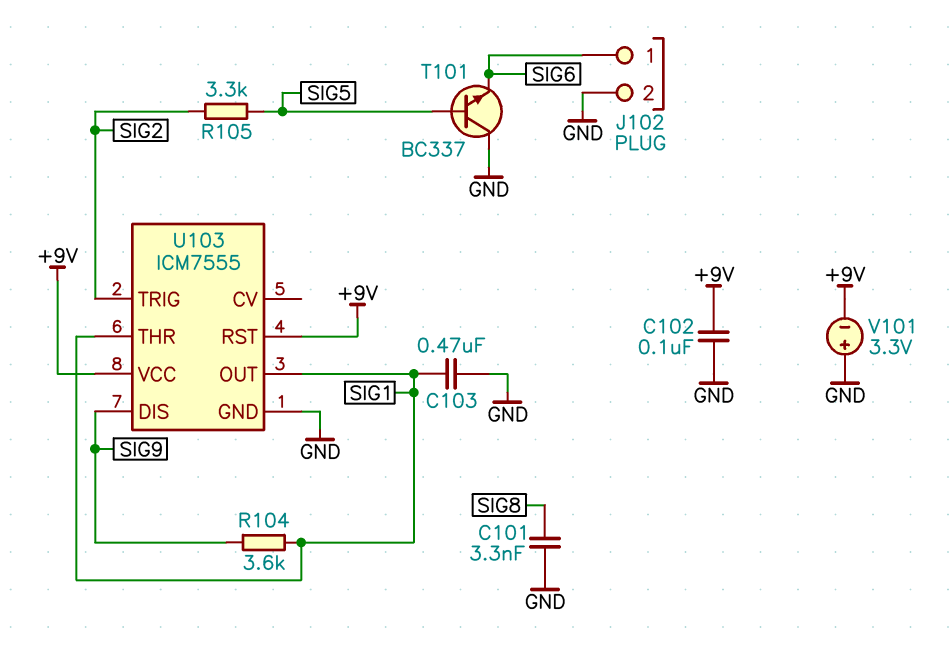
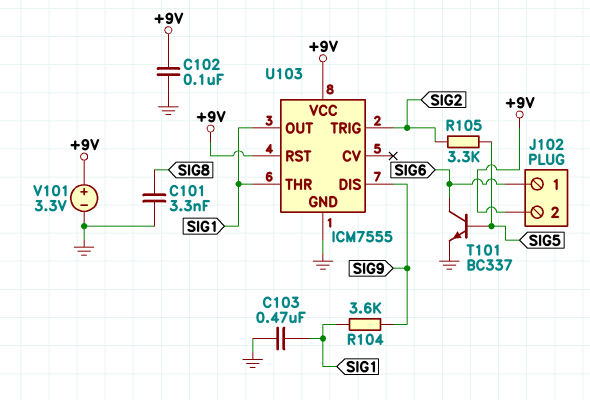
J102 pin 2: GND -> +9V
T101: NPN BC337 (B SIG5, C GND, E SIG6) -> NPN BC337 (B SIG5, C SIG6, E GND)
V101: 3.3V (plus GND, minus +9V) -> 3.3V (plus +9V, minus GND)

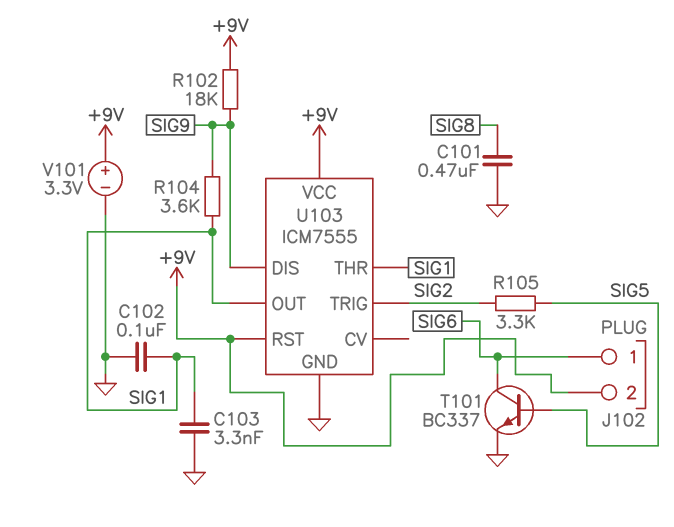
C101: 3.3nF (GND, SIG8) -> 470nF (GND, SIG8)
C102: 100nF (+9V, GND) -> 100nF (GND, SIG1)
C103: 470nF (GND, SIG1) -> 3.3nF (GND, SIG1)
R102: none -> 18k (+9V, SIG9)

